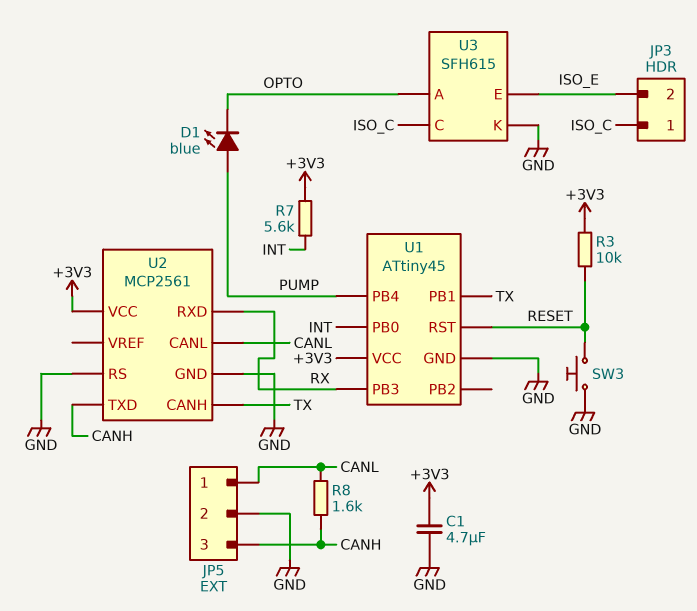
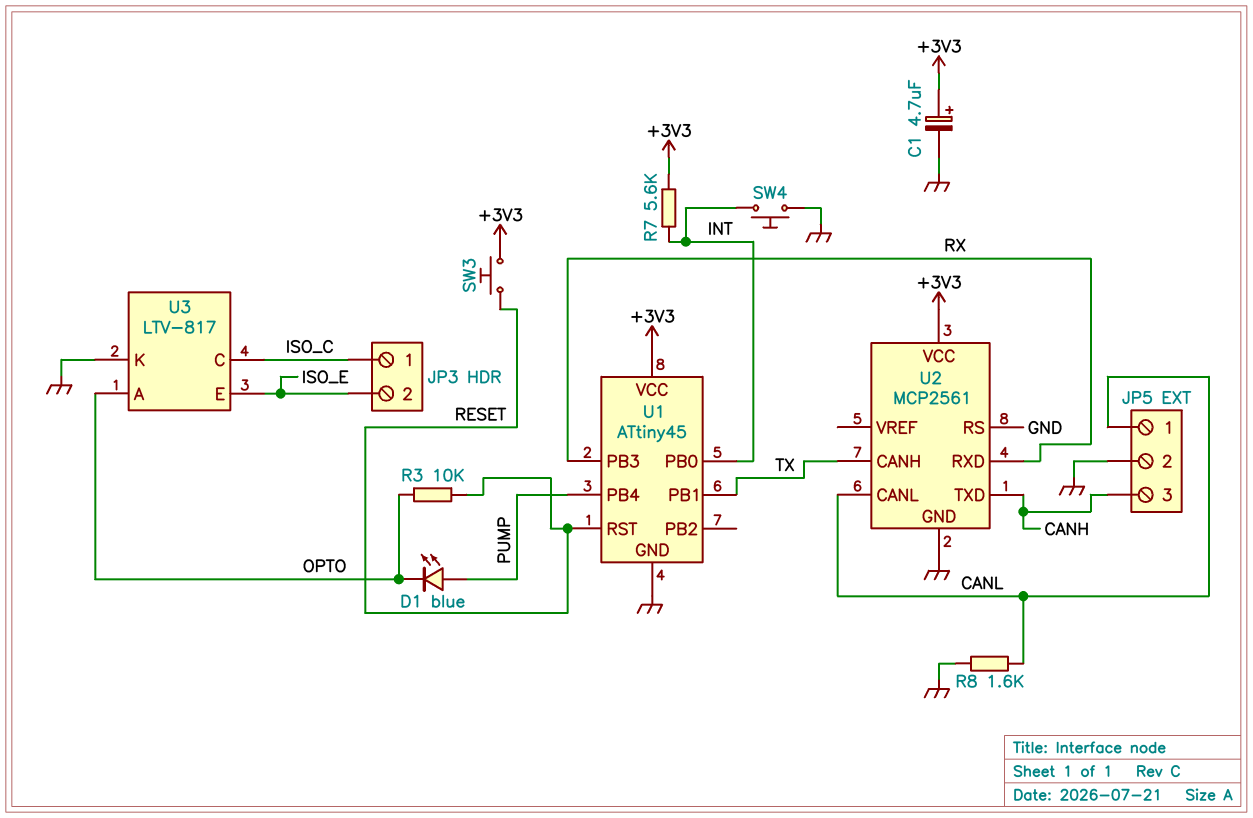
C1: 4.7uF (+3V3, GND) -> 4.7uF (plus +3V3, minus GND)
R3: 10k (+3V3, RESET) -> 10k (OPTO, RESET)
R8: 1.6k (CANH, CANL) -> 1.6k (CANL, GND)
SW3: button (GND, RESET) -> button (+3V3, RESET)
SW4: none -> button (GND, INT)
U3: SFH615 -> LTV-817

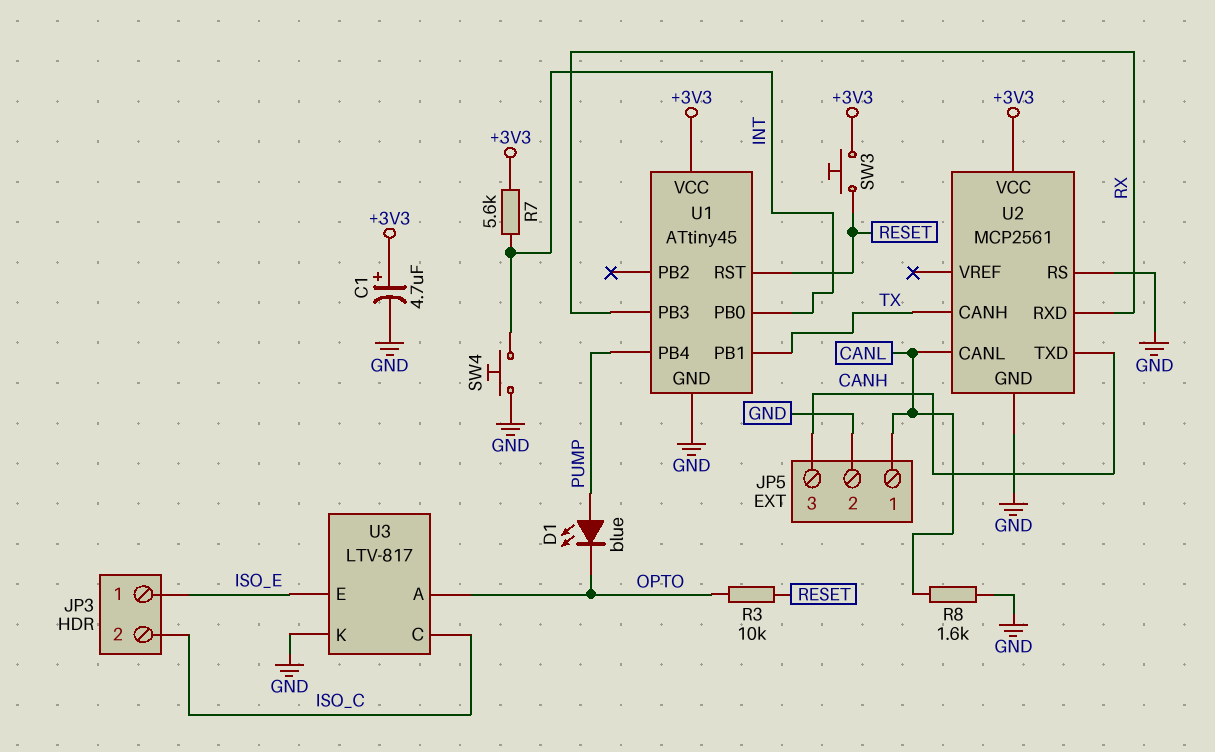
JP3 pin 1: ISO_C -> ISO_E
JP3 pin 2: ISO_E -> ISO_C

